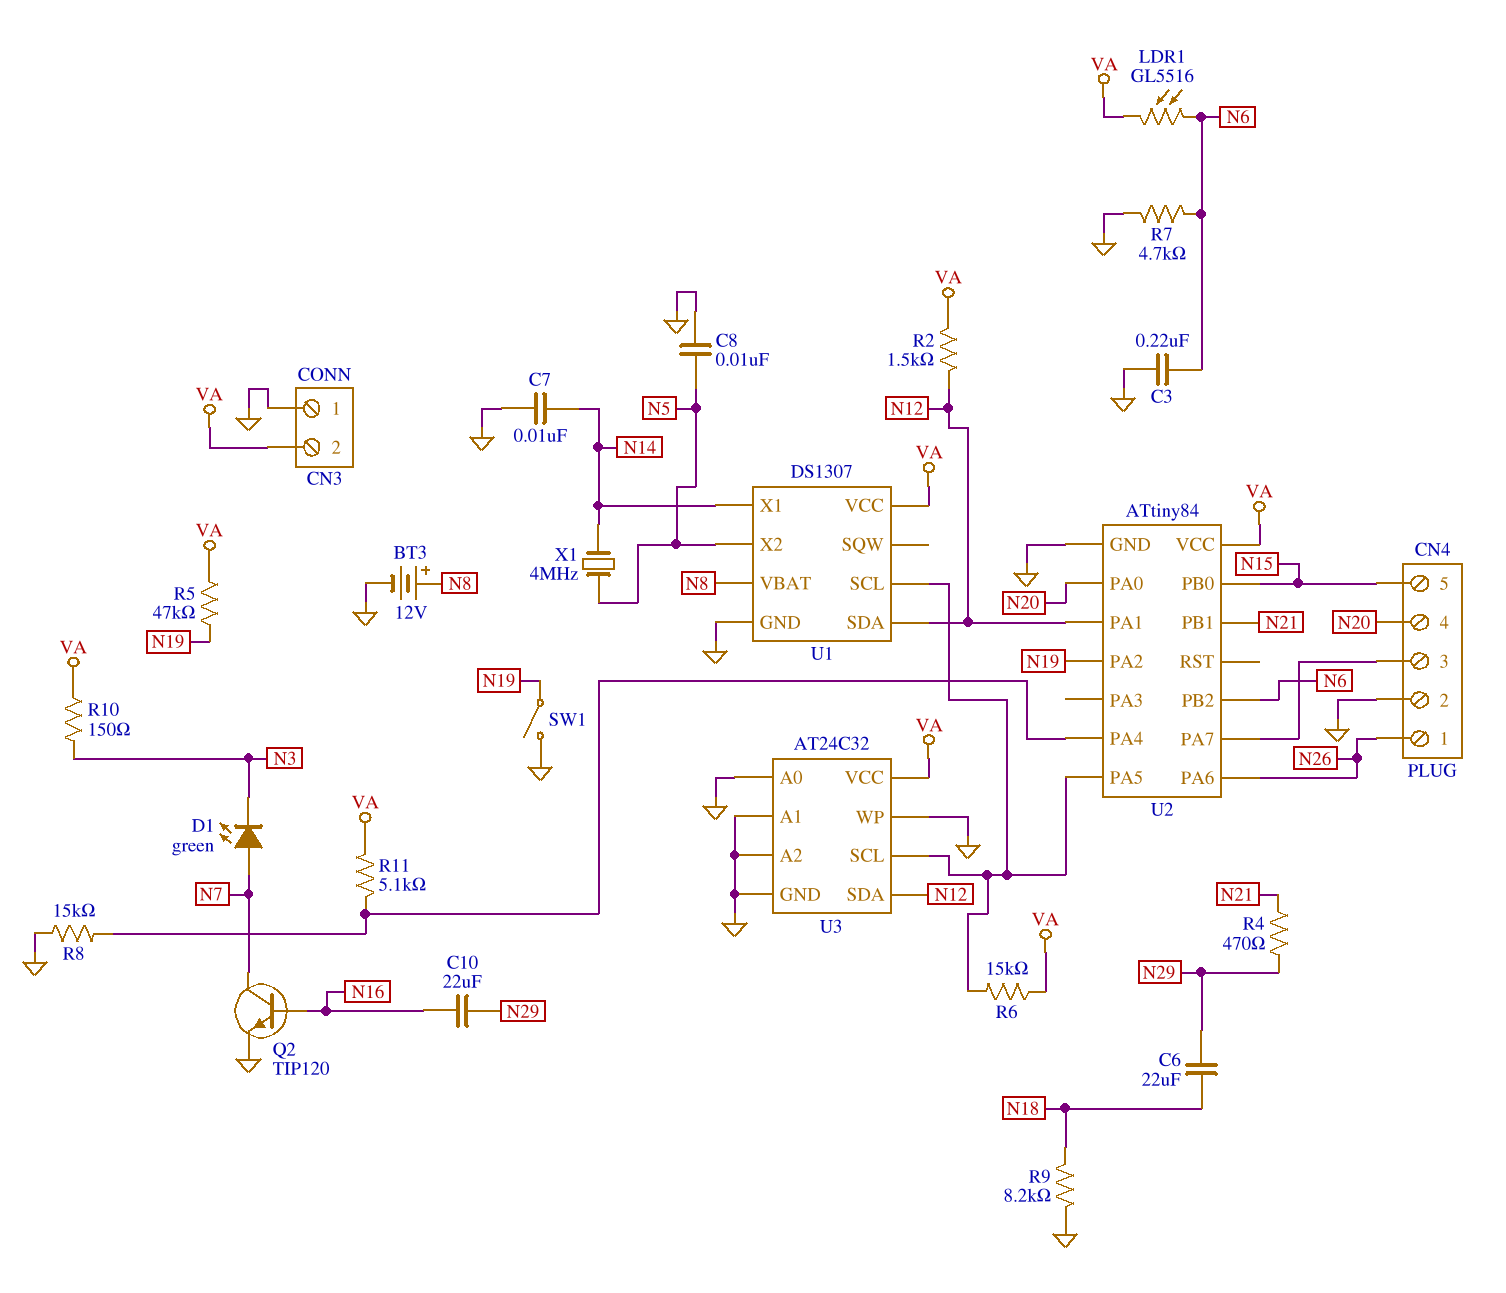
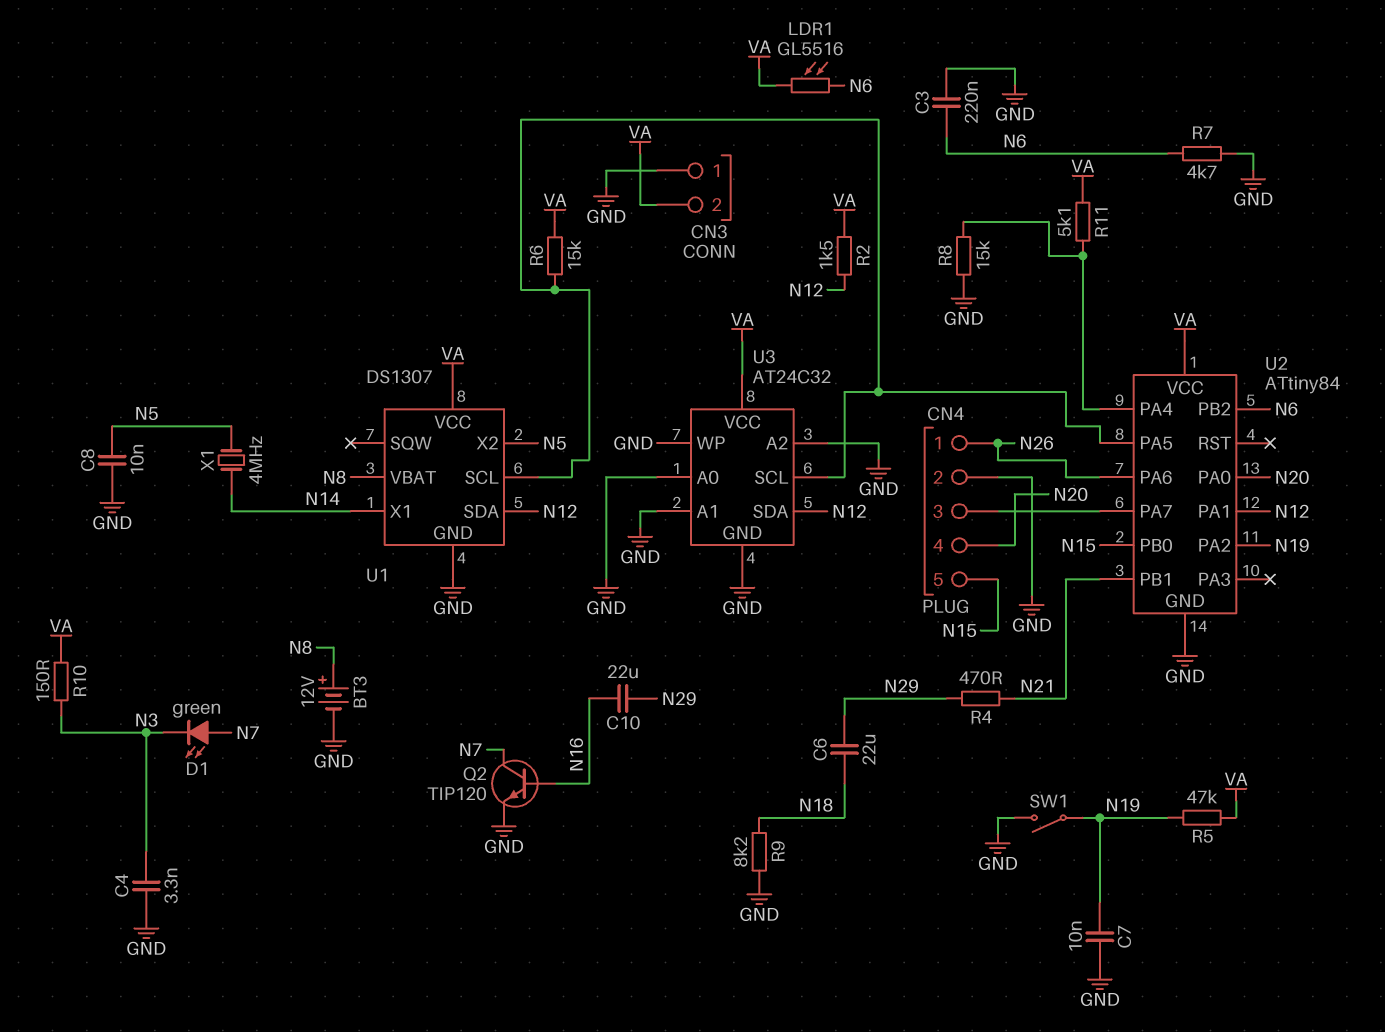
C4: none -> 3.3nF (GND, N3)
C7: 10nF (GND, N14) -> 10nF (GND, N19)

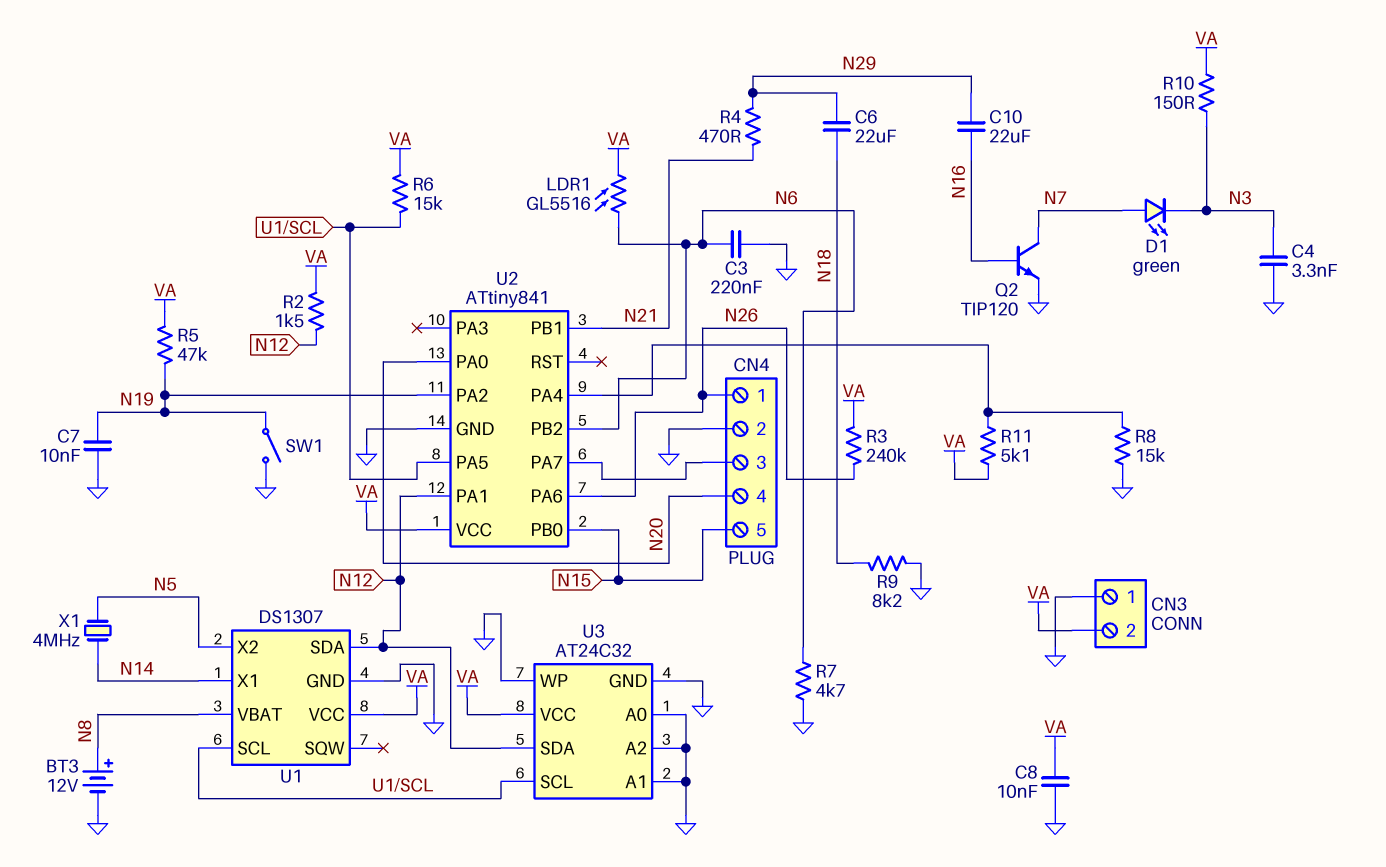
C8: 10nF (GND, N5) -> 10nF (GND, VA)
R3: none -> 240k (N26, VA)
U2: ATtiny84 -> ATtiny841

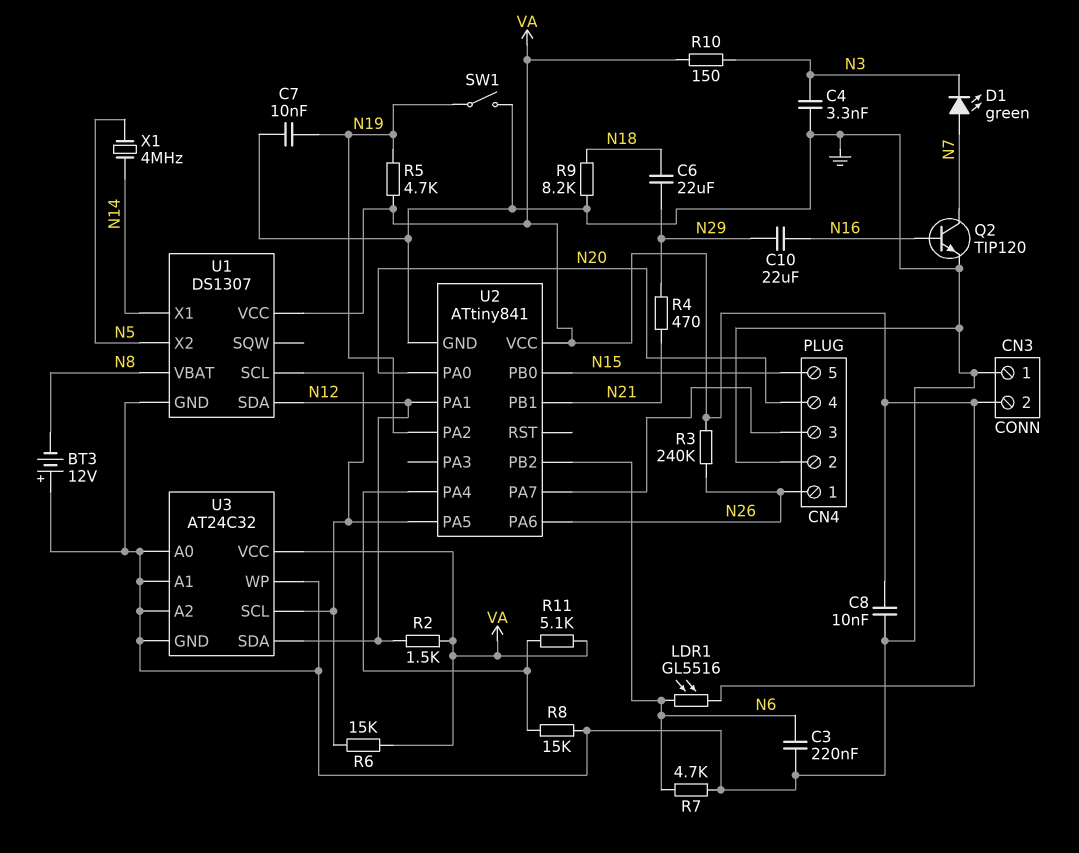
BT3: 12V (plus N8, minus GND) -> 12V (plus GND, minus N8)
R5: 47k (N19, VA) -> 4.7k (N19, VA)

